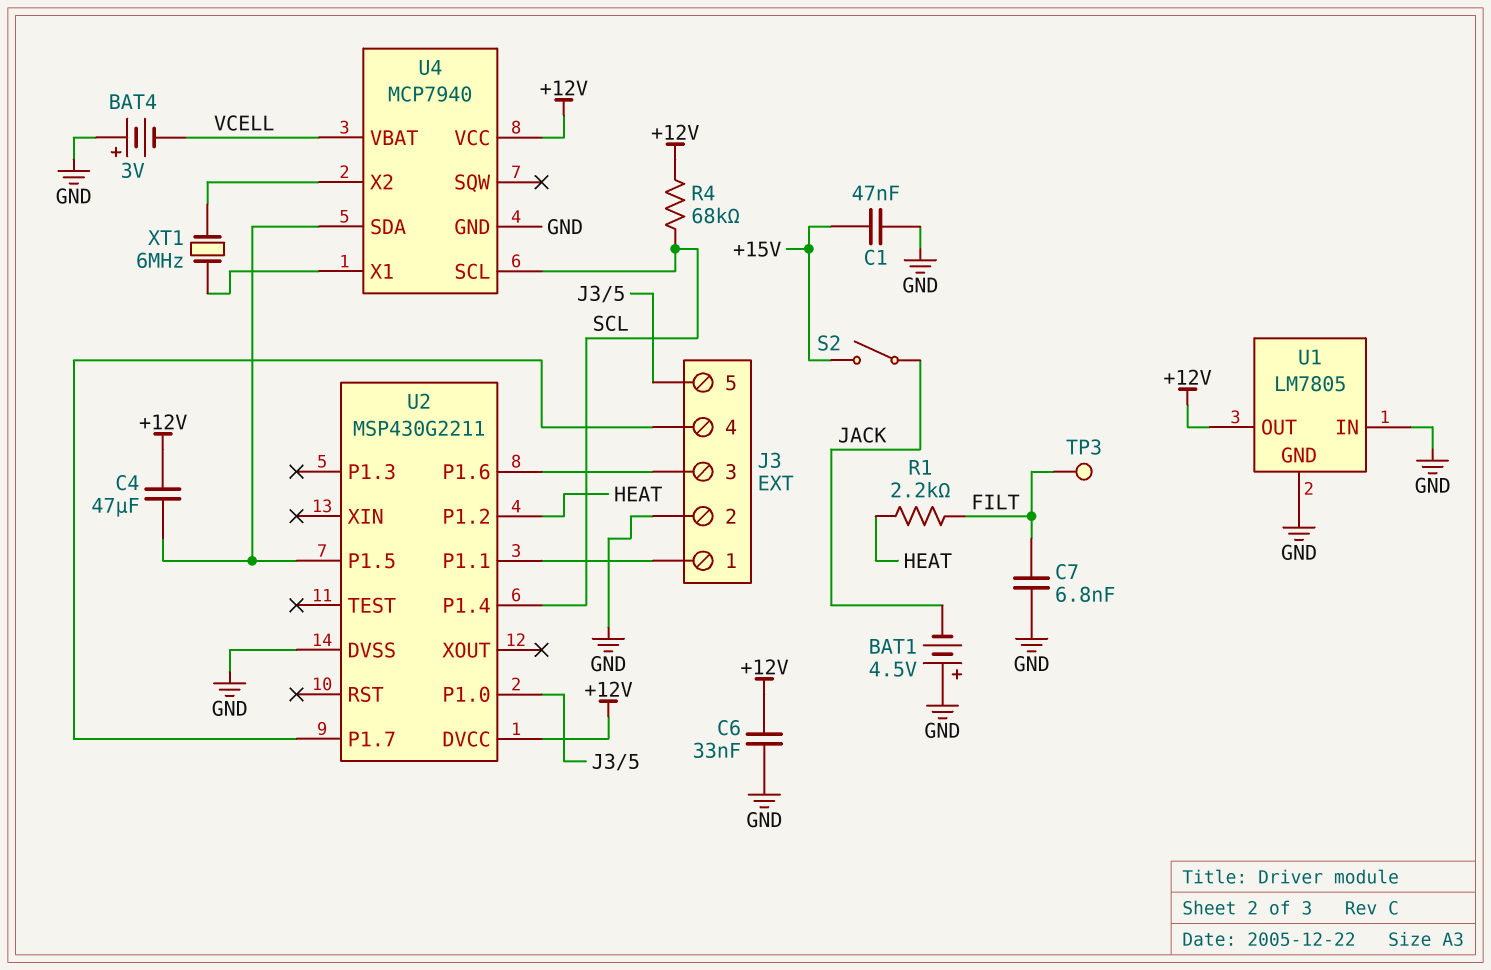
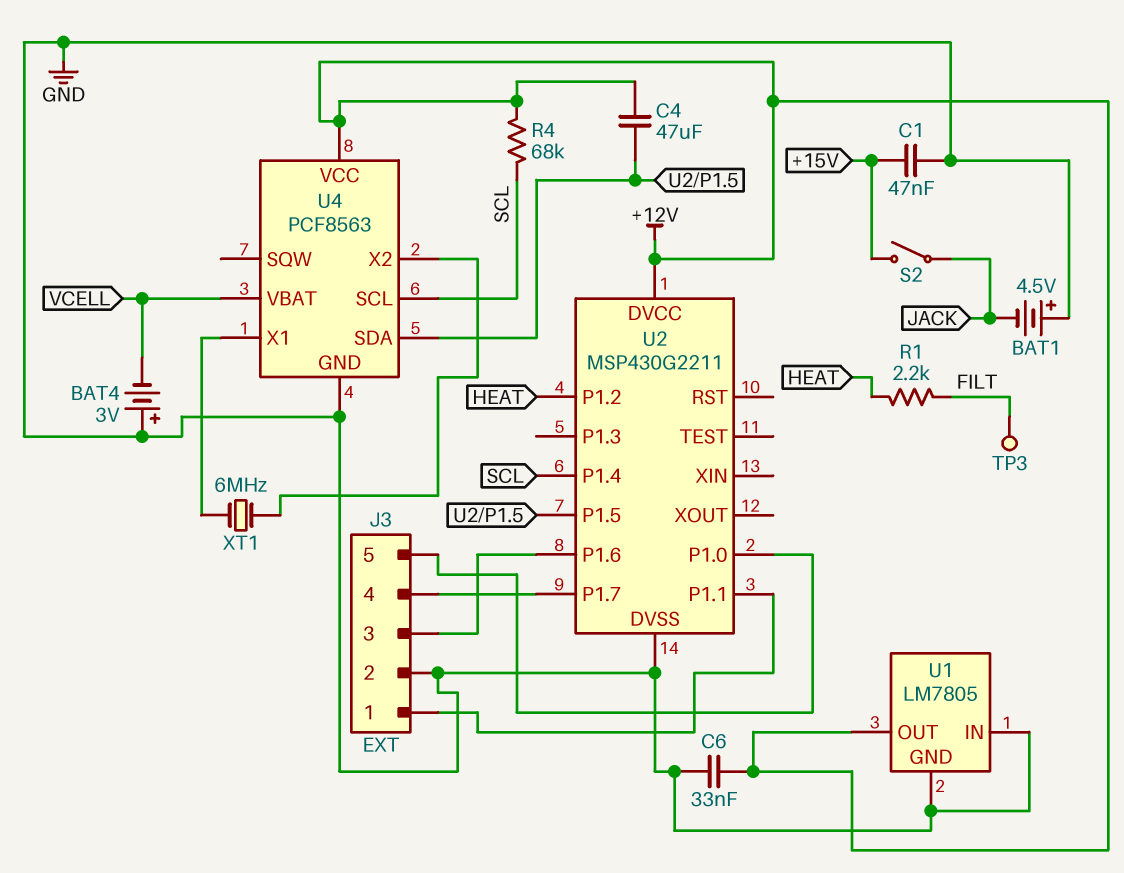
C7: 6.8nF (FILT, GND) -> none
U4: MCP7940 -> PCF8563

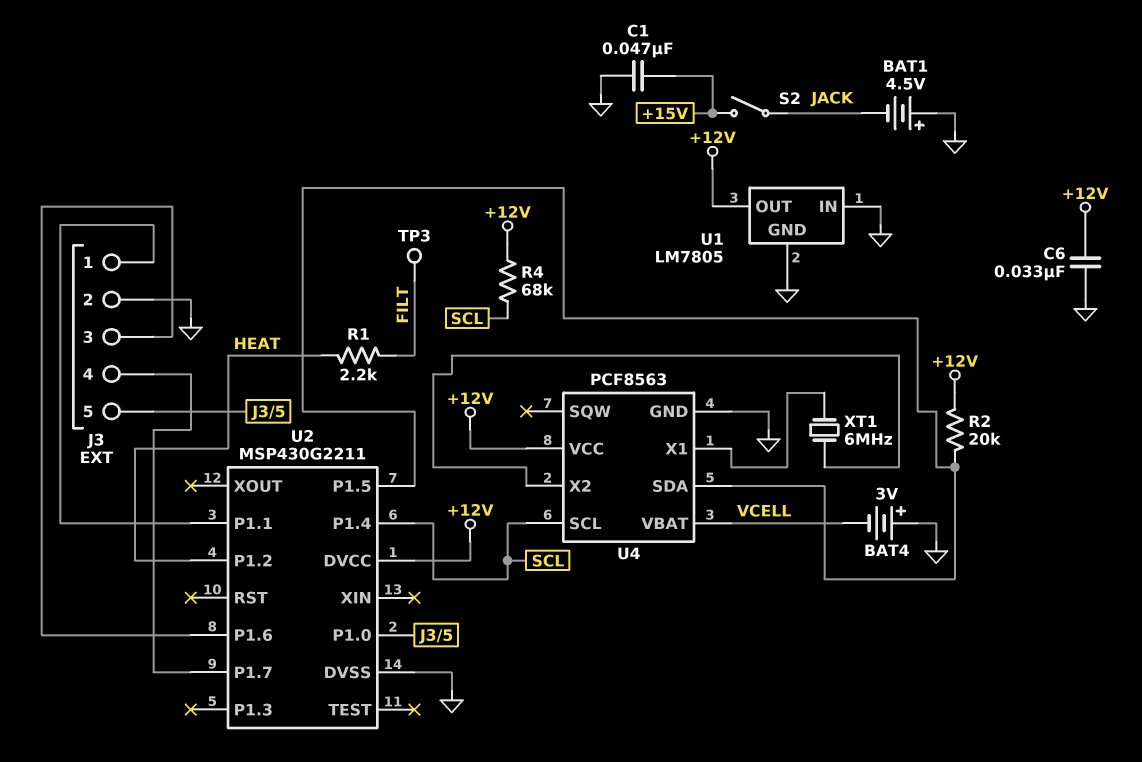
C4: 47uF (+12V, U2/P1.5) -> none
R2: none -> 20k (+12V, U2/P1.5)

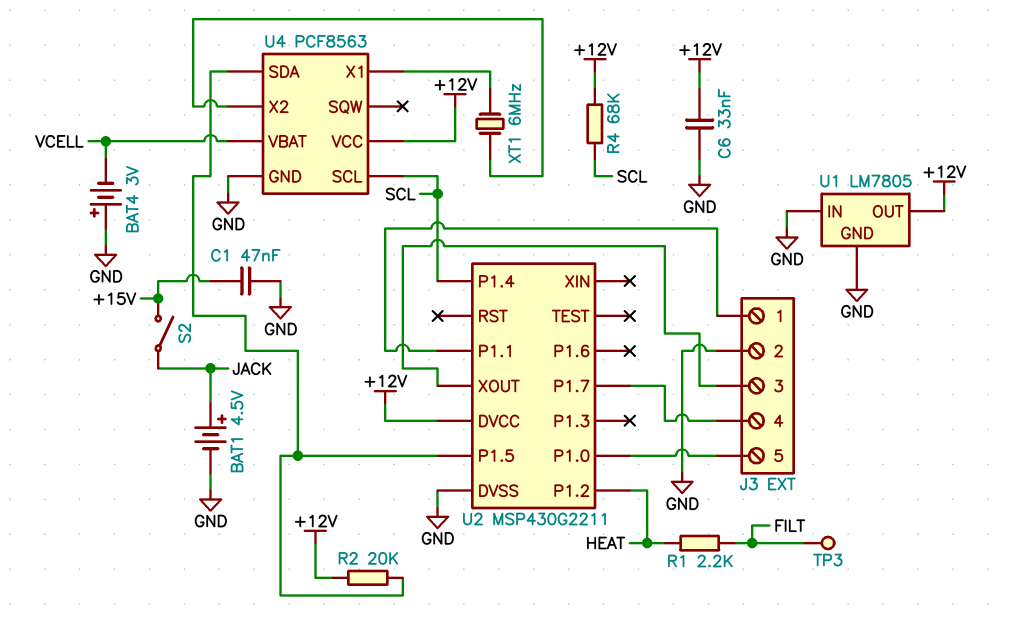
BAT1: 4.5V (plus GND, minus JACK) -> 4.5V (plus JACK, minus GND)
U2 pin P1.6: J3/3 -> none
U2 pin XOUT: none -> J3/3

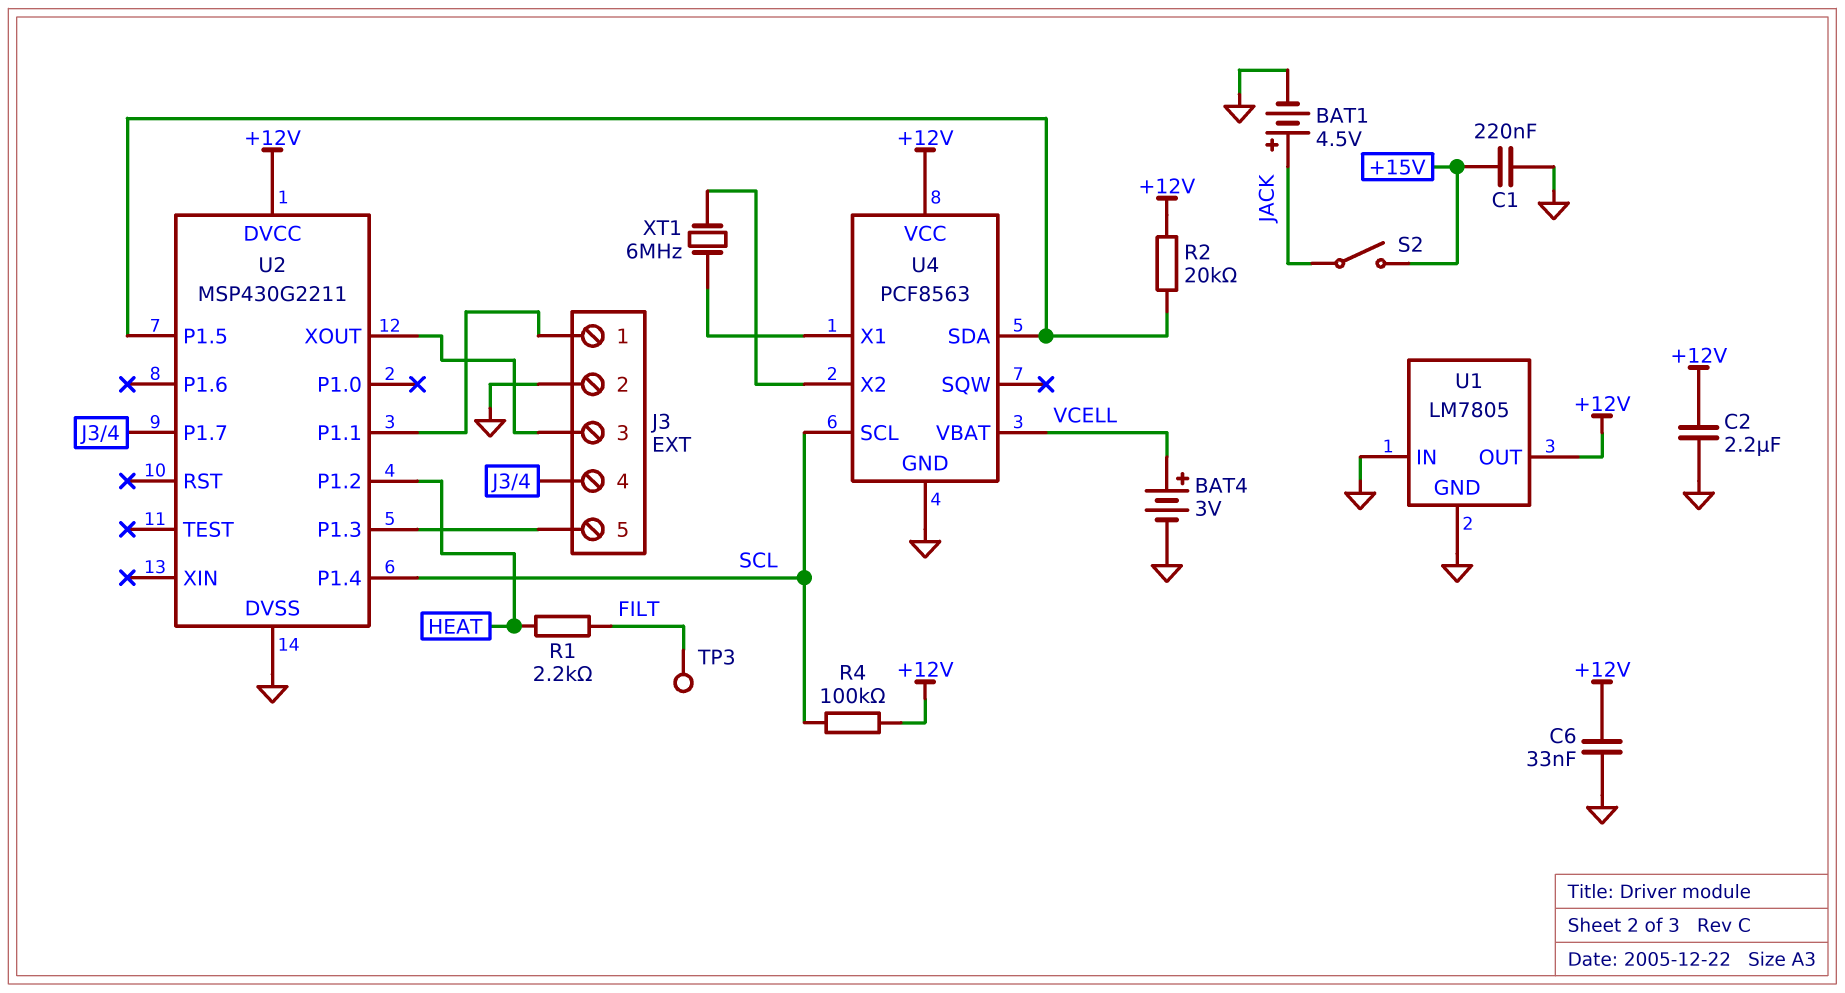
BAT4: 3V (plus GND, minus VCELL) -> 3V (plus VCELL, minus GND)
C1: 47nF (+15V, GND) -> 220nF (+15V, GND)
C2: none -> 2.2uF (+12V, GND)
R4: 68k (+12V, SCL) -> 100k (+12V, SCL)
U2 pin P1.0: J3/5 -> none
U2 pin P1.3: none -> J3/5

